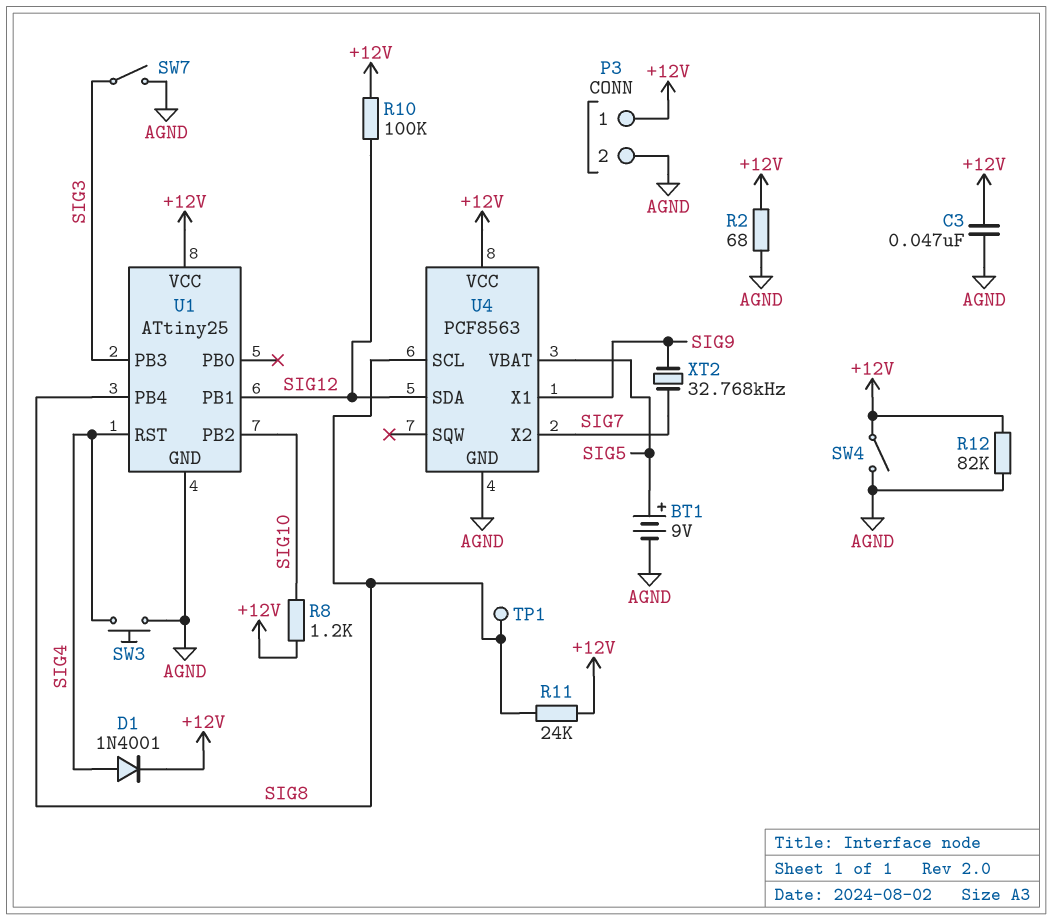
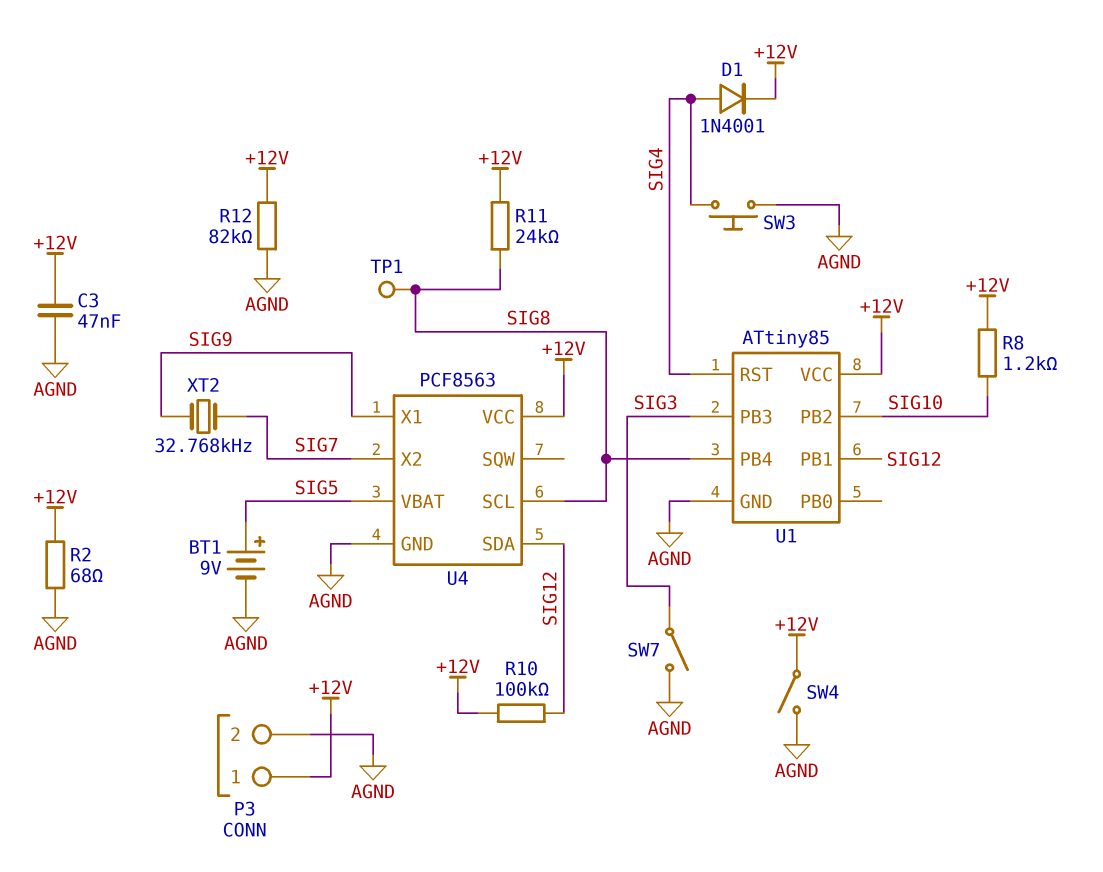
U1: ATtiny25 -> ATtiny85

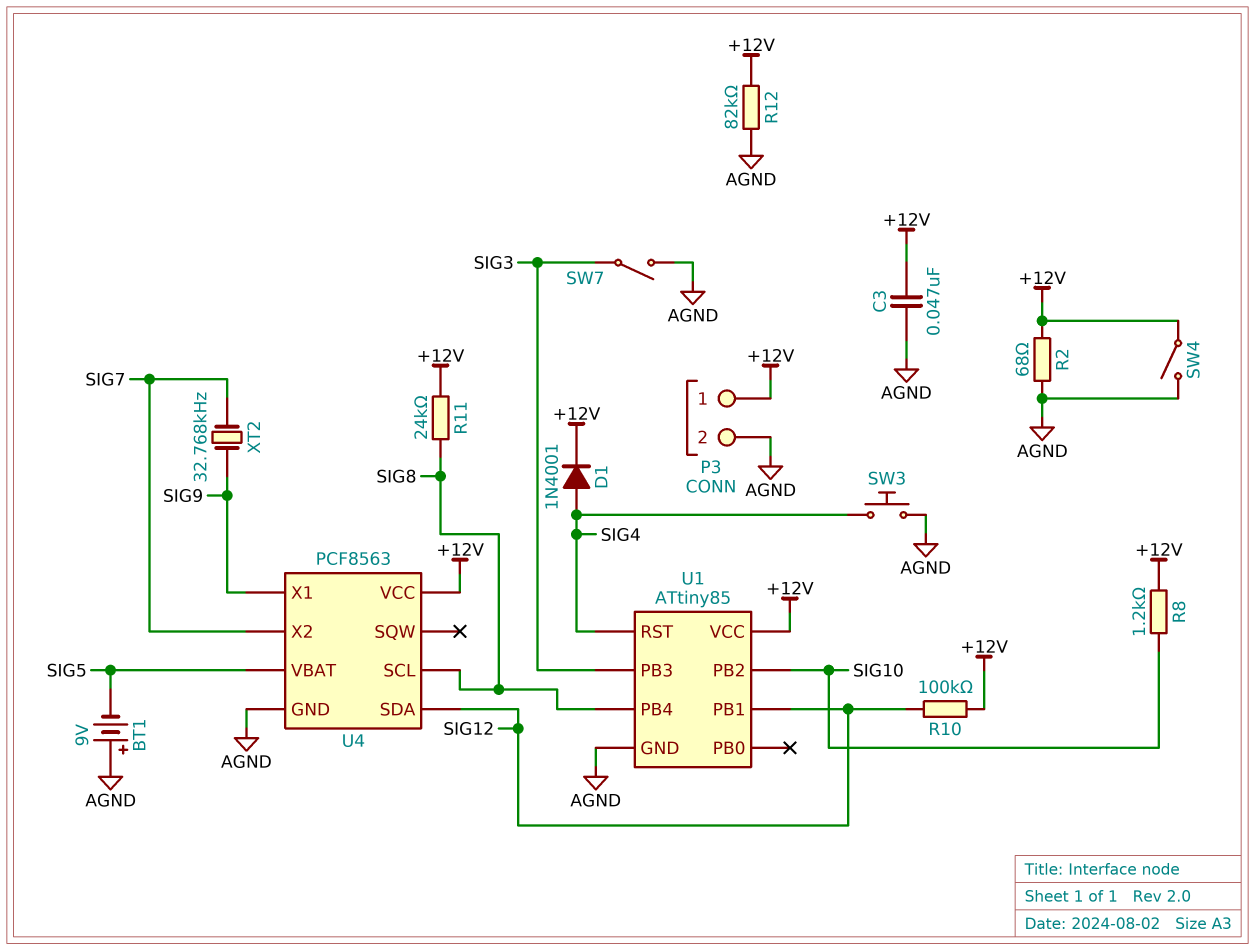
BT1: 9V (plus SIG5, minus AGND) -> 9V (plus AGND, minus SIG5)
TP1: test point (SIG8) -> none

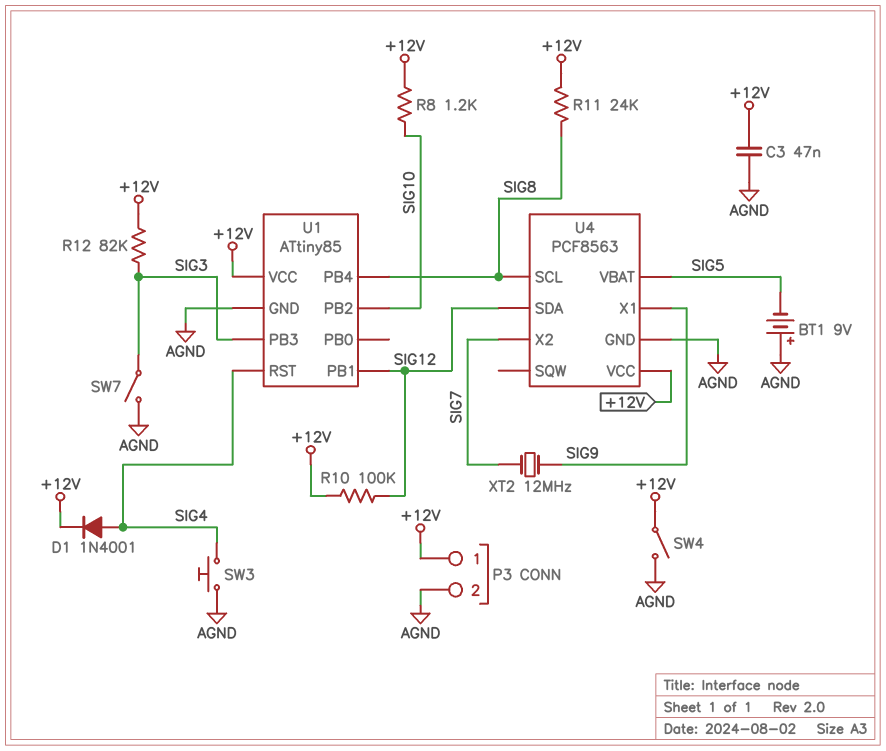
R2: 68 (+12V, AGND) -> none
R12: 82k (+12V, AGND) -> 82k (+12V, SIG3)
XT2: 32.768kHz (SIG7, SIG9) -> 12MHz (SIG7, SIG9)

